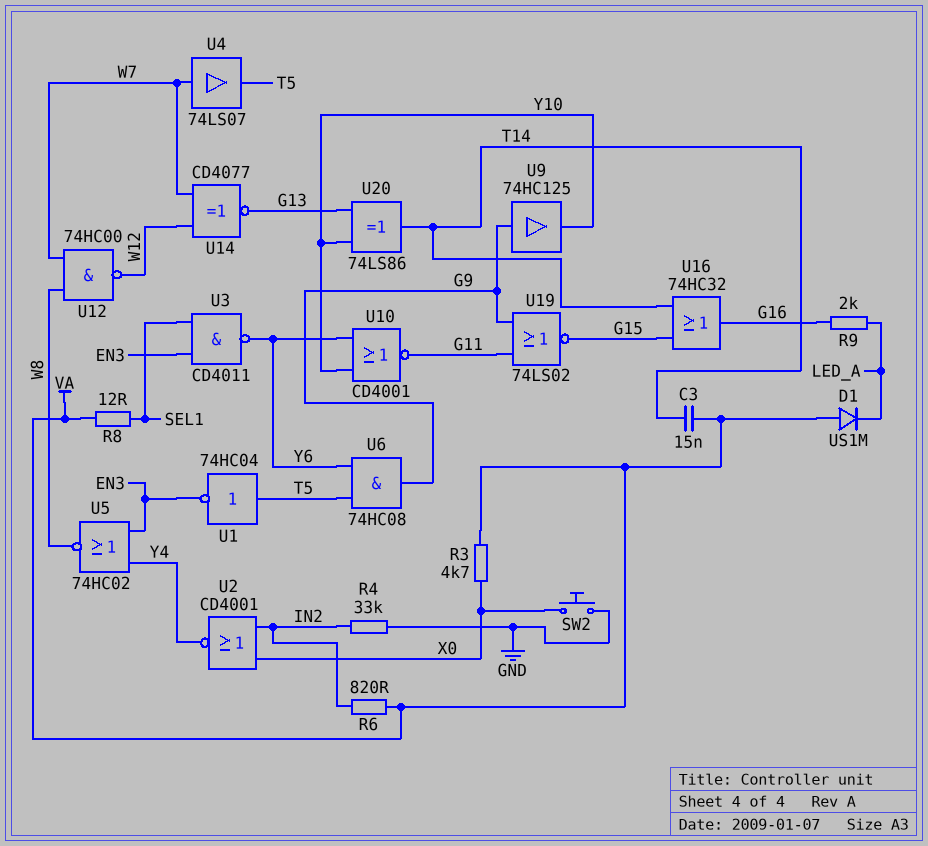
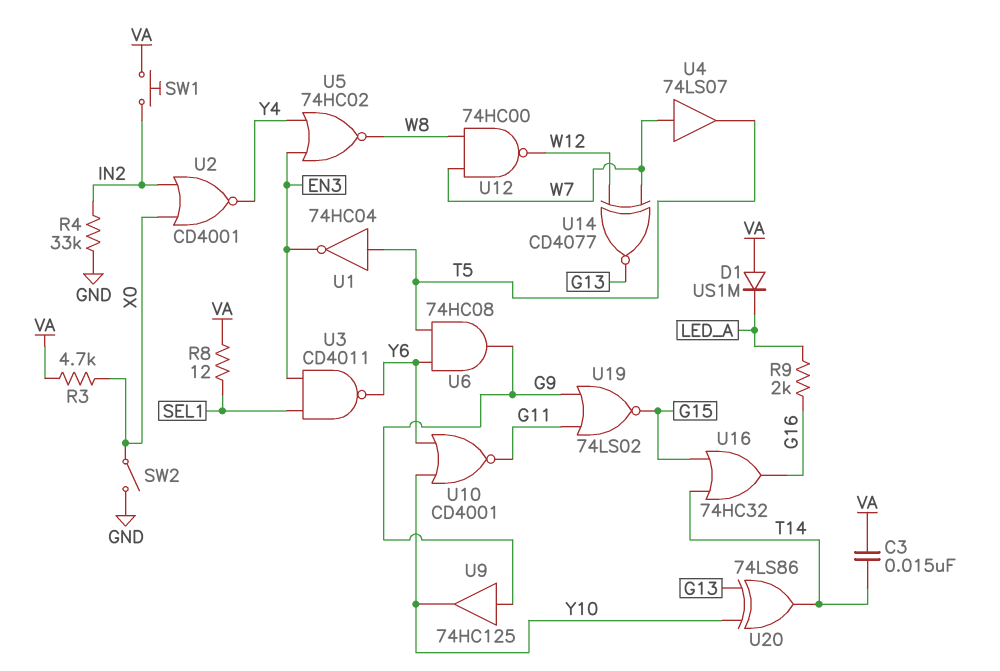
R6: 820 (IN2, VA) -> none
SW1: none -> button (IN2, VA)
SW2: button (GND, X0) -> switch (GND, X0)

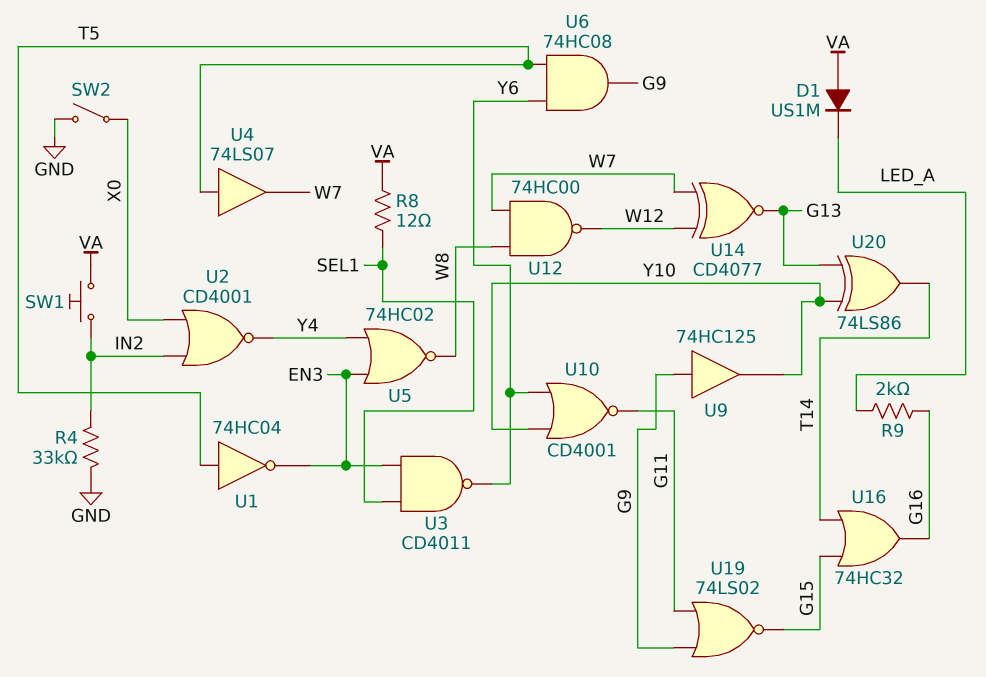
C3: 15nF (T14, VA) -> none
R3: 4.7k (VA, X0) -> none
U4: buffer 74LS07 (in W7, out T5) -> buffer 74LS07 (in T5, out W7)

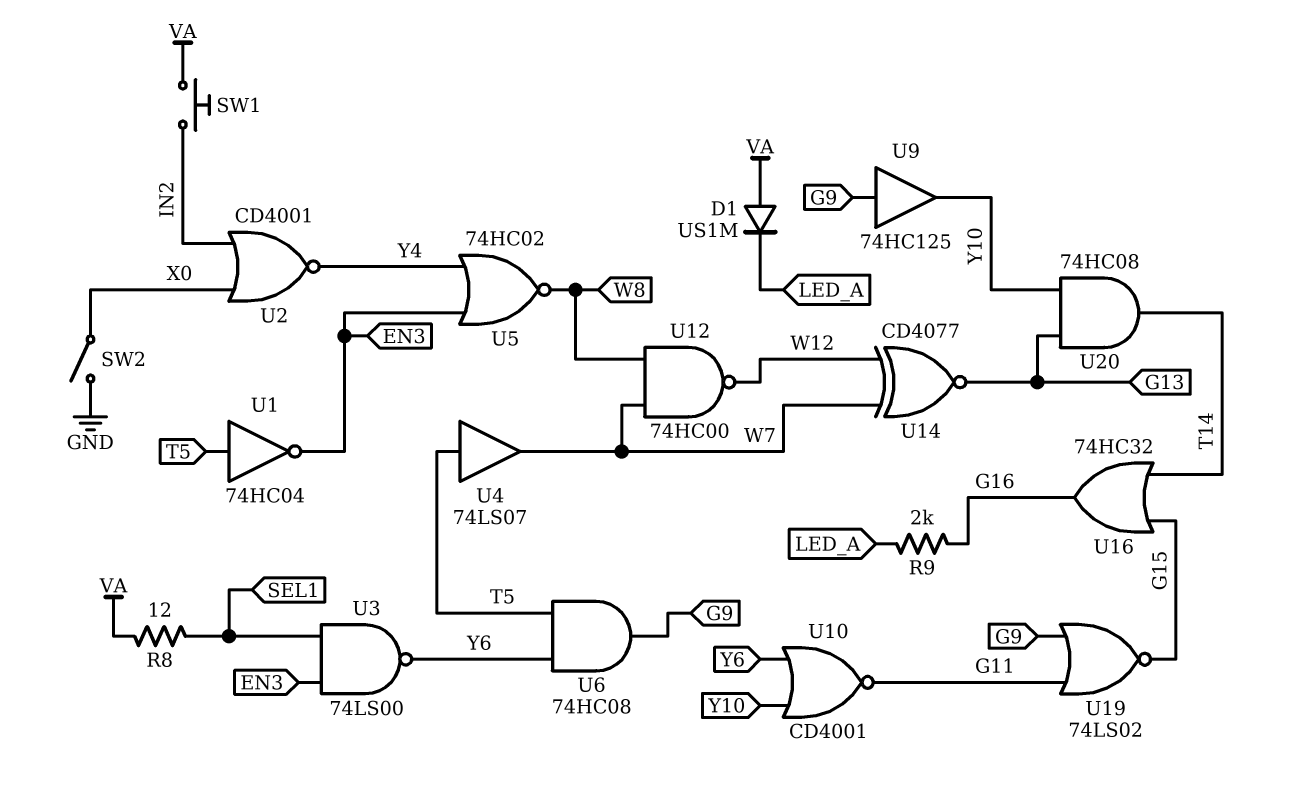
R4: 33k (GND, IN2) -> none
U3: NAND CD4011 (in EN3, in SEL1, out Y6) -> NAND 74LS00 (in EN3, in SEL1, out Y6)
U20: XOR 74LS86 (in G13, in Y10, out T14) -> AND 74HC08 (in G13, in Y10, out T14)

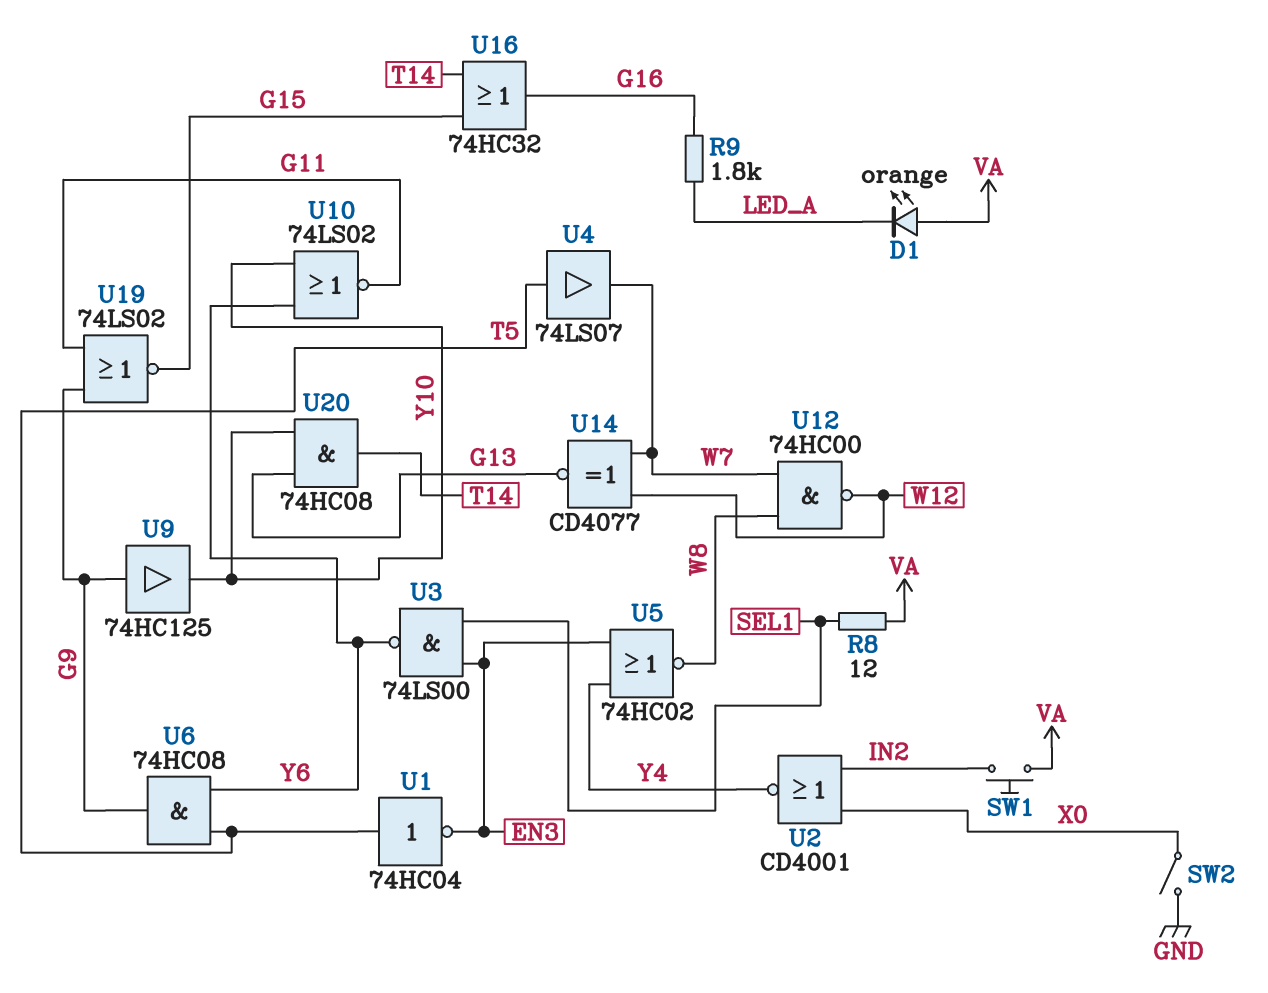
D1: diode US1M (A VA, K LED_A) -> LED orange (A VA, K LED_A)
R9: 2k (G16, LED_A) -> 1.8k (G16, LED_A)
U10: NOR CD4001 (in Y6, in Y10, out G11) -> NOR 74LS02 (in Y6, in Y10, out G11)

